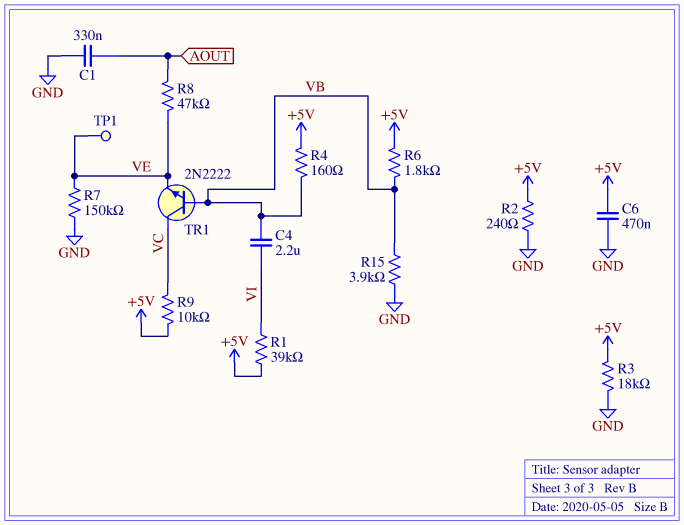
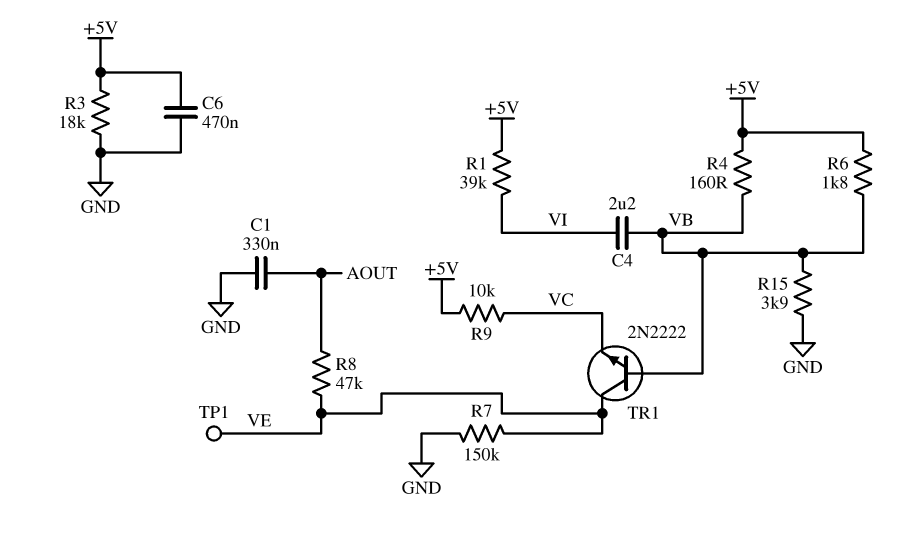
R2: 240 (+5V, GND) -> none
TR1: NPN 2N2222 (B VB, C VC, E VE) -> NPN 2N2222 (B VB, C VE, E VC)

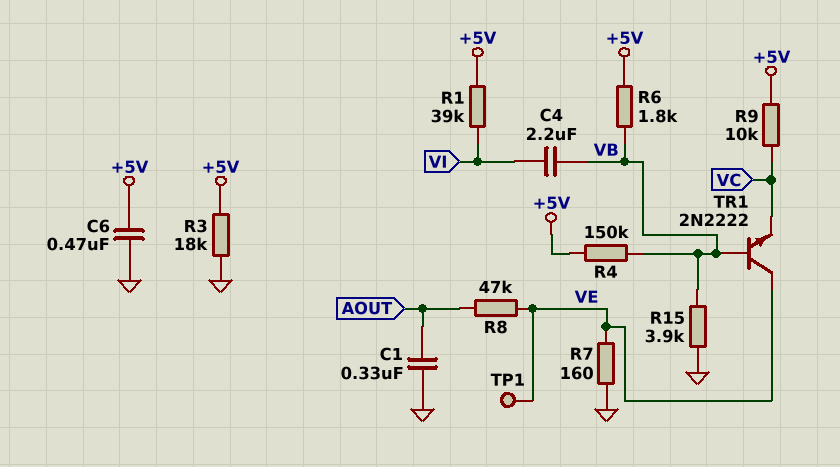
R4: 160 (+5V, VB) -> 150k (+5V, VB)
R7: 150k (GND, VE) -> 160 (GND, VE)

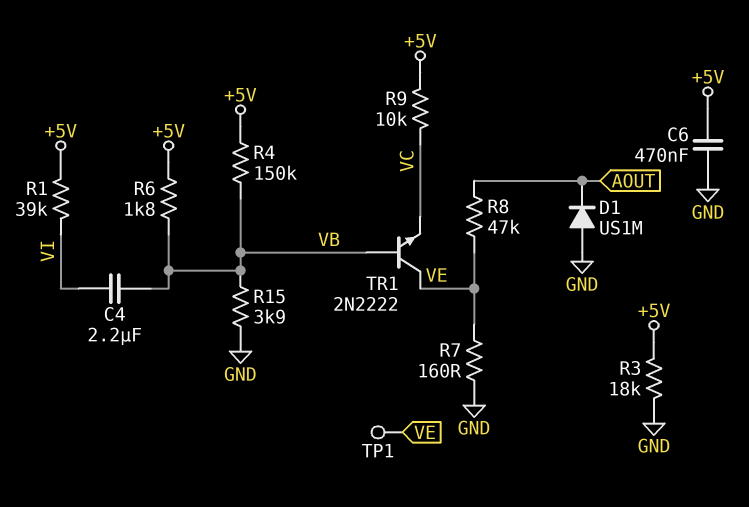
C1: 330nF (AOUT, GND) -> none
D1: none -> diode US1M (A GND, K AOUT)

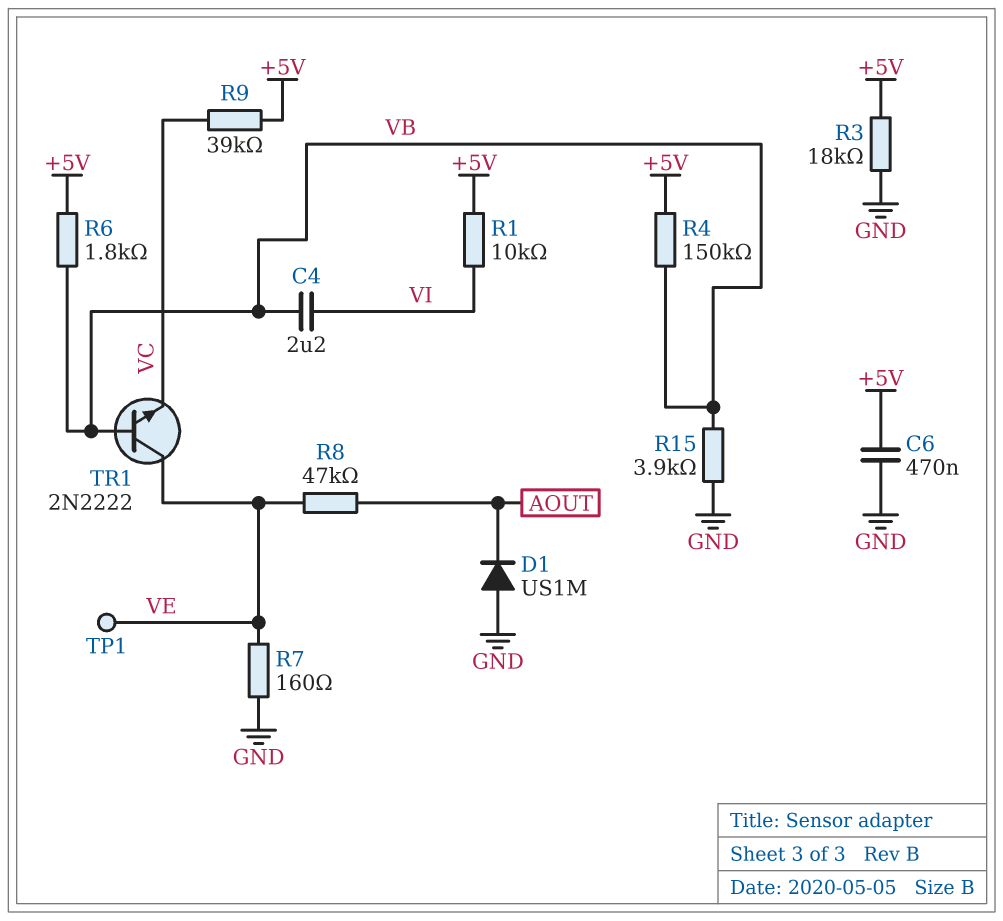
R1: 39k (+5V, VI) -> 10k (+5V, VI)
R9: 10k (+5V, VC) -> 39k (+5V, VC)

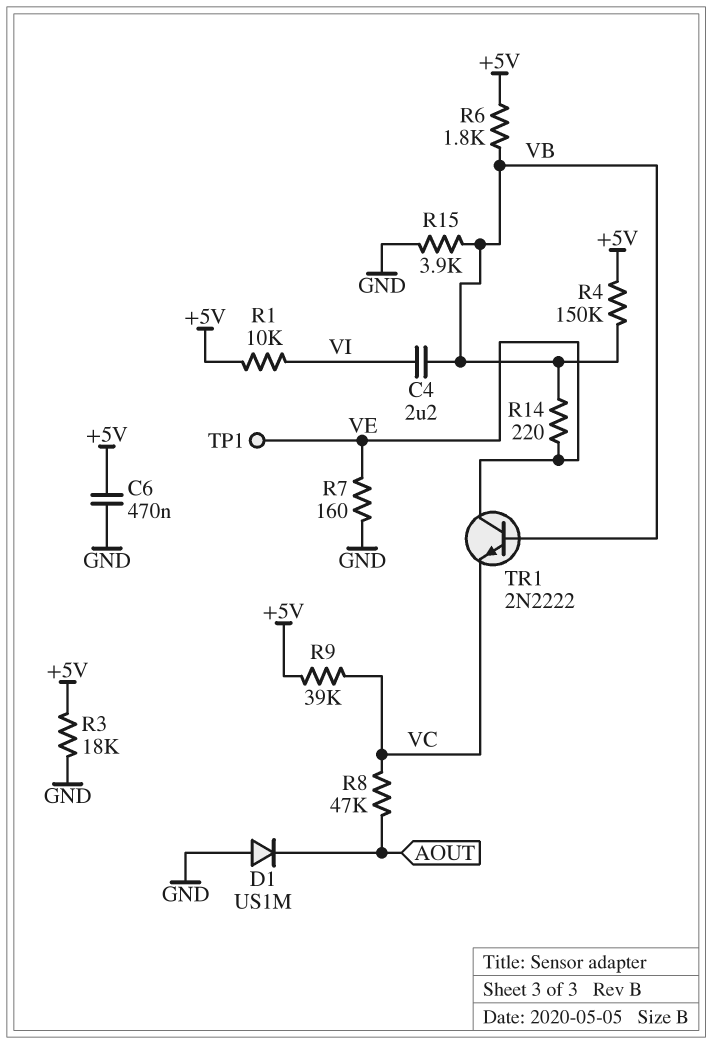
R8: 47k (AOUT, VE) -> 47k (AOUT, VC)
R14: none -> 220 (VB, VE)

